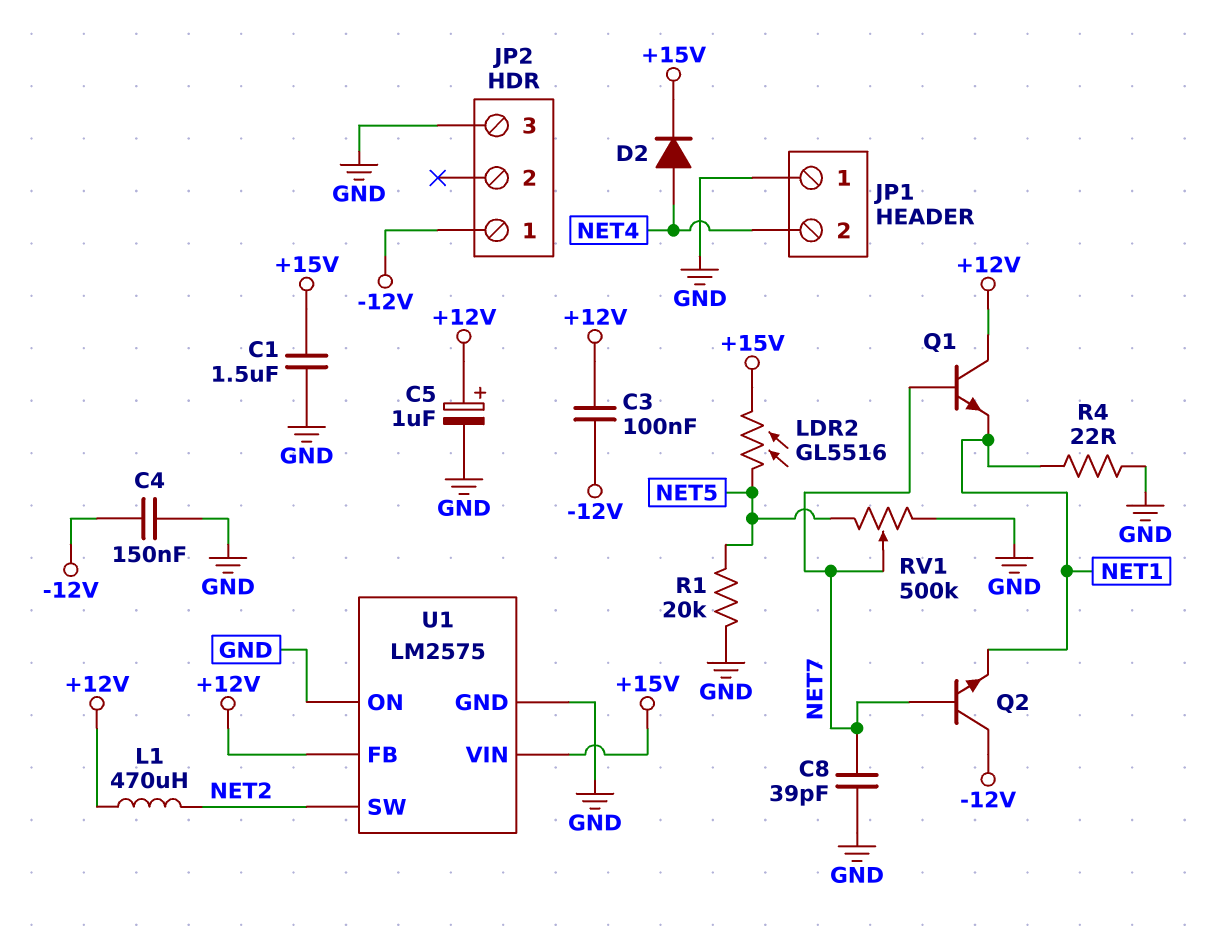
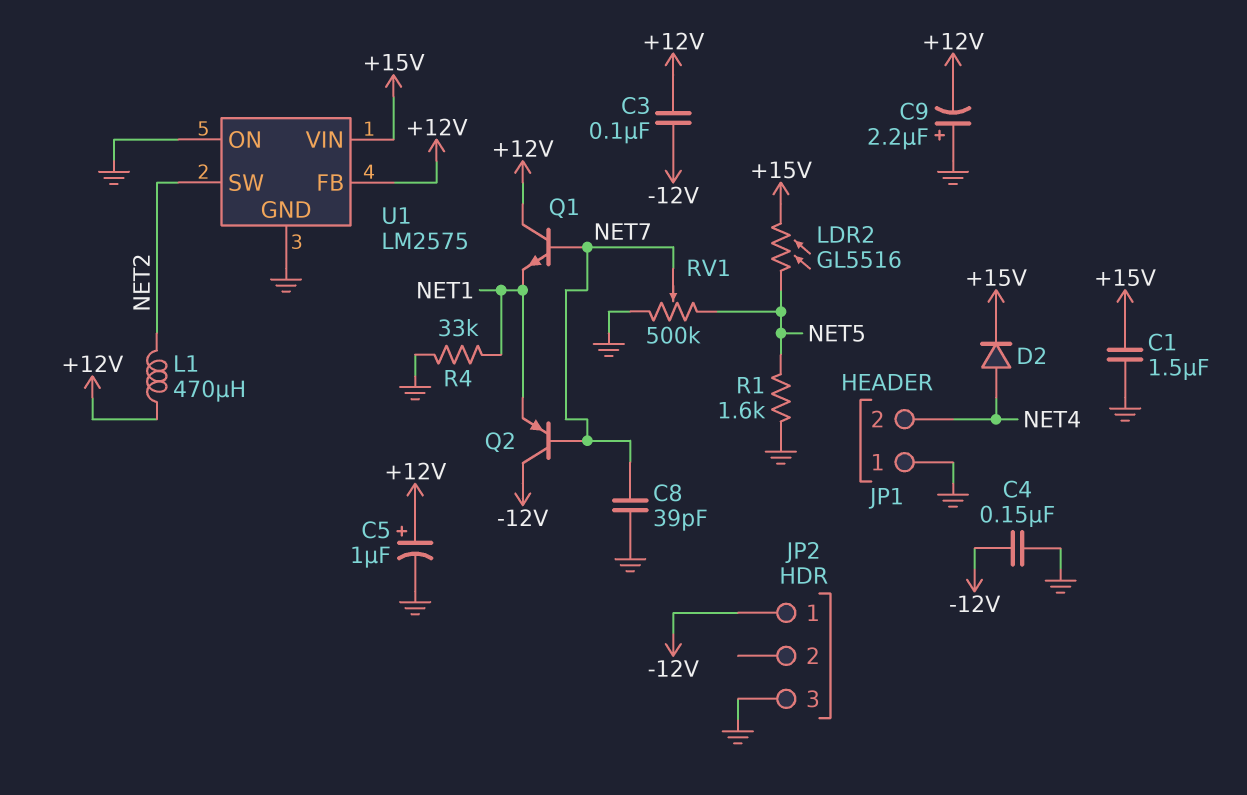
C9: none -> 2.2uF (plus GND, minus +12V)
Q2: NPN (B NET7, C -12V, E NET1) -> PNP (B NET7, C -12V, E NET1)
R1: 20k (GND, NET5) -> 1.6k (GND, NET5)
R4: 22 (GND, NET1) -> 33k (GND, NET1)

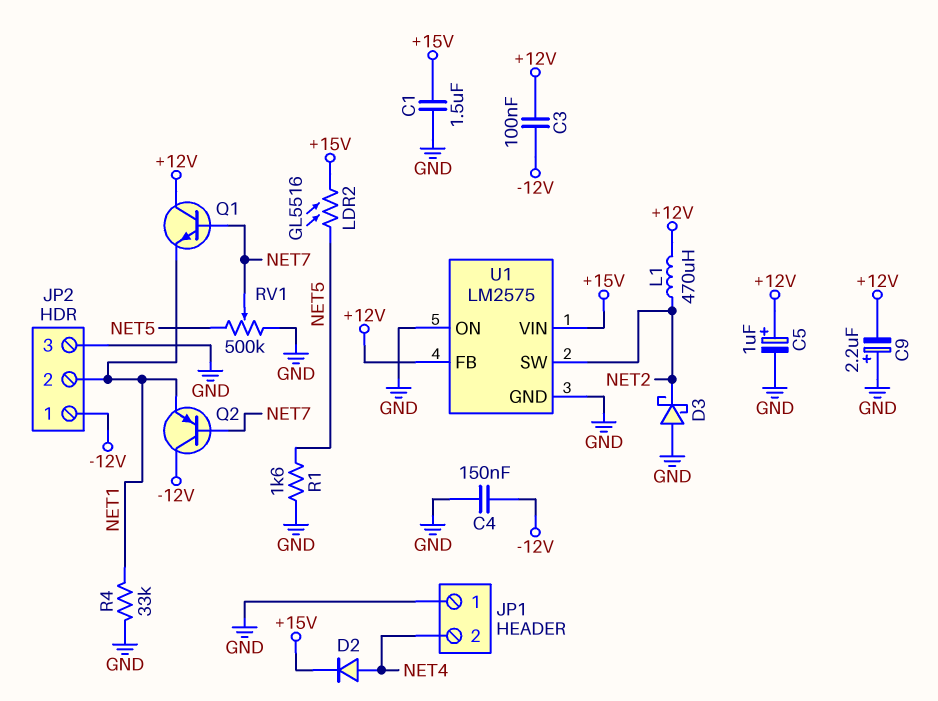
C8: 39pF (GND, NET7) -> none
D3: none -> schottky (A GND, K NET2)
JP2 pin 2: none -> NET1

